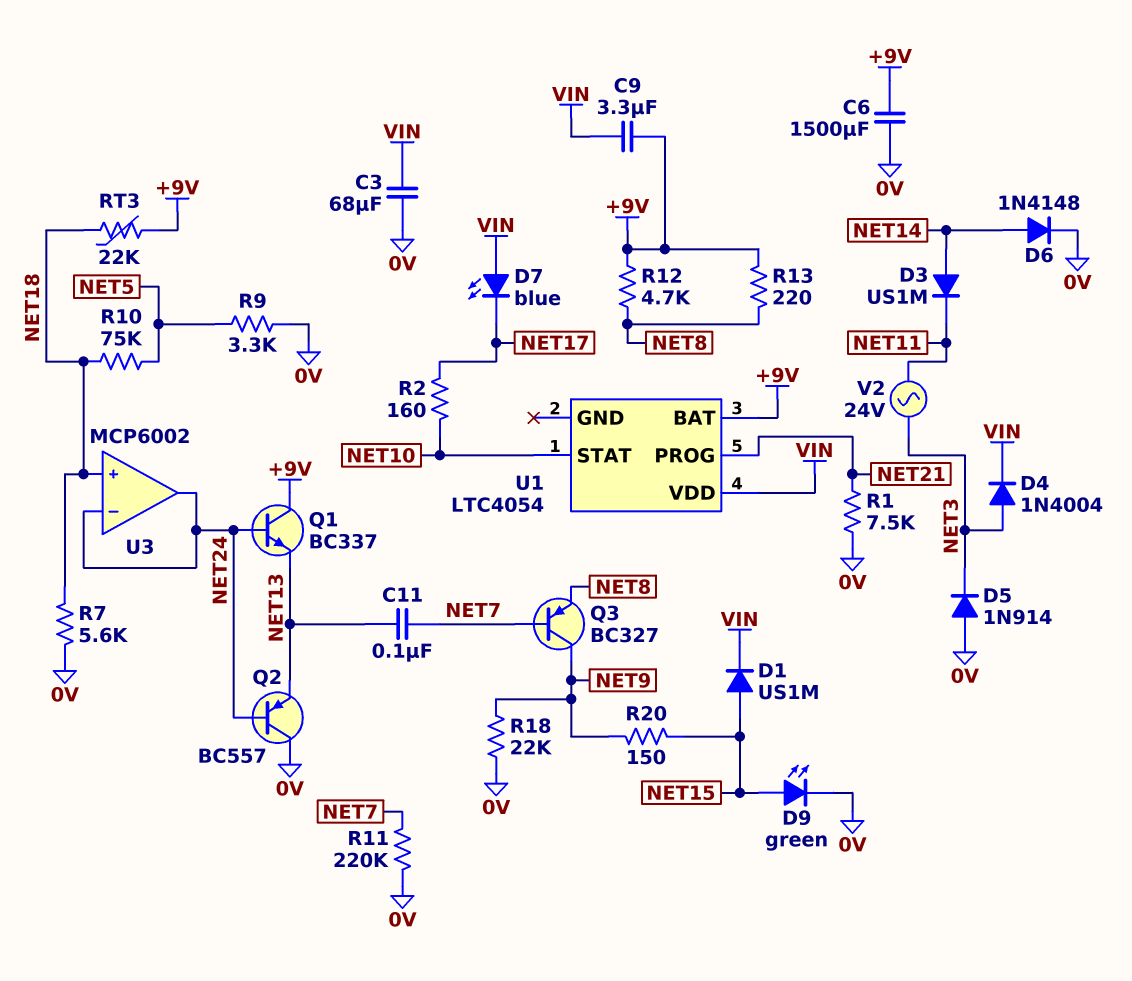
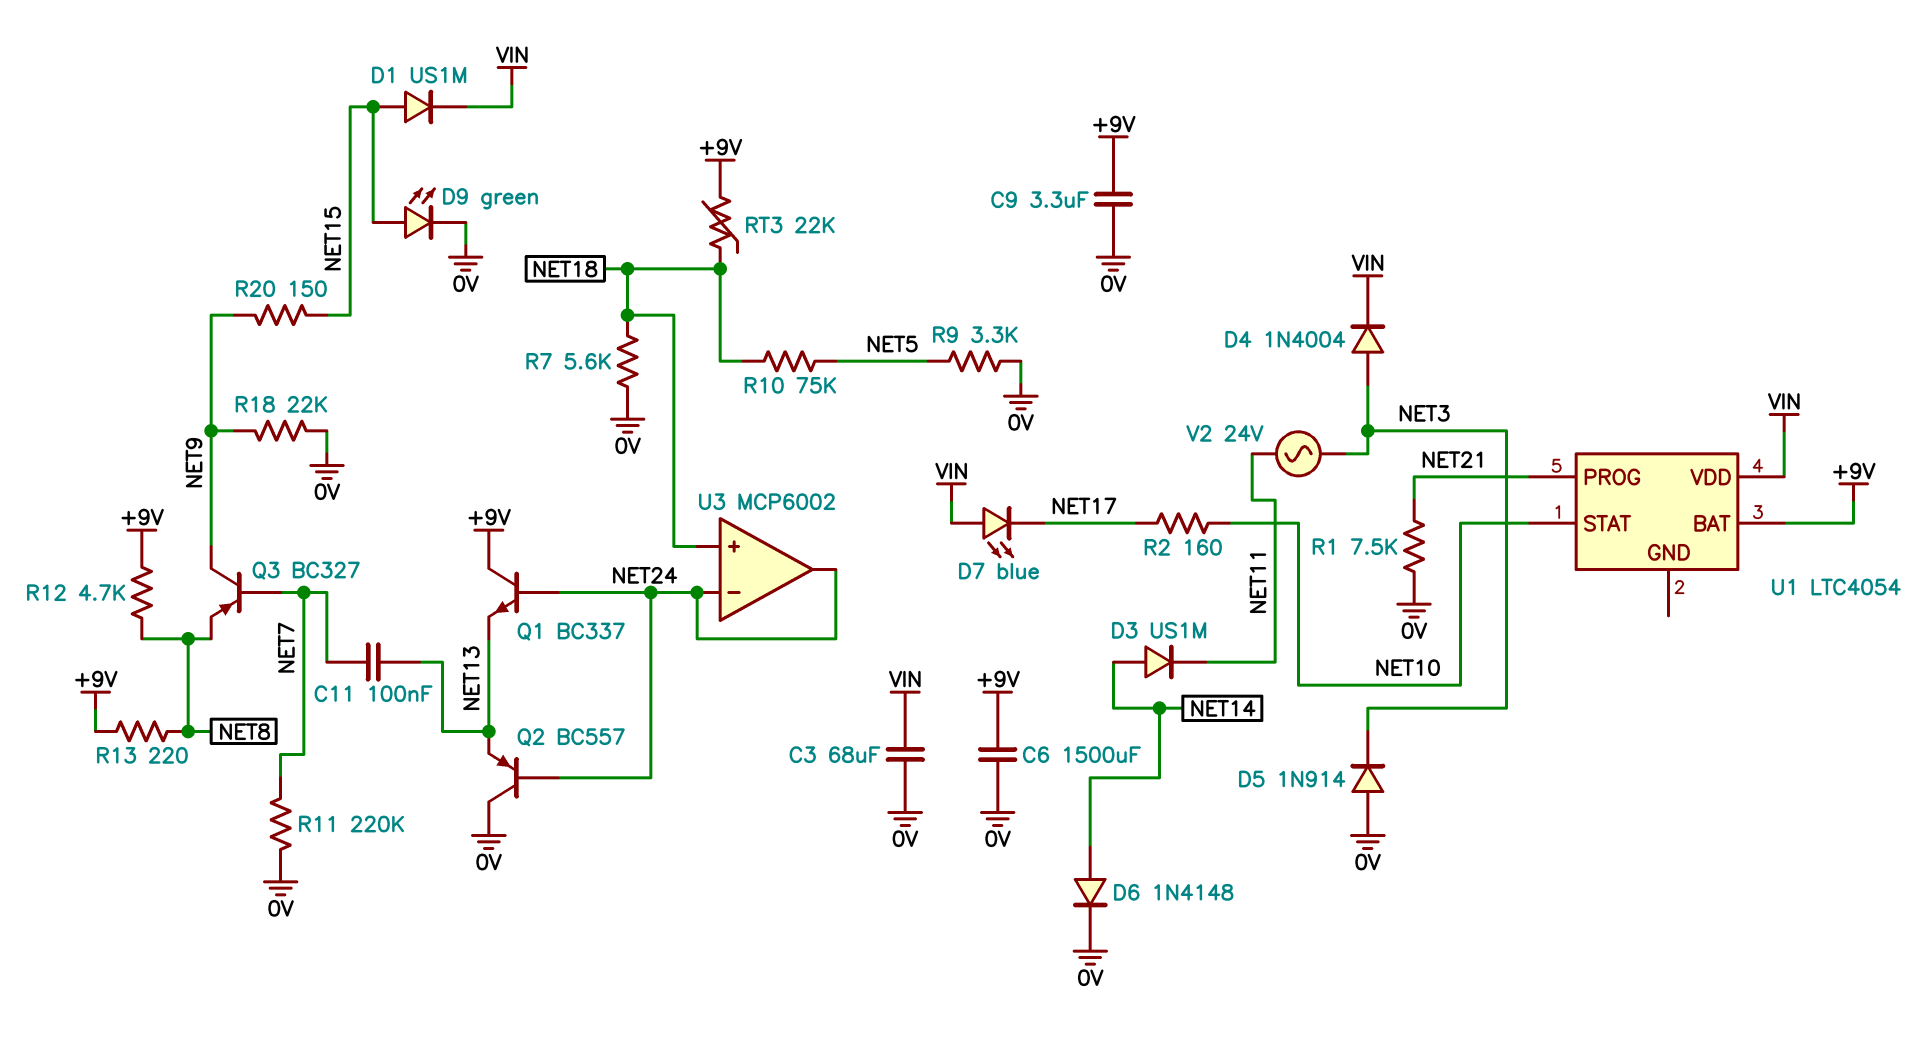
C9: 3.3uF (+9V, VIN) -> 3.3uF (+9V, 0V)

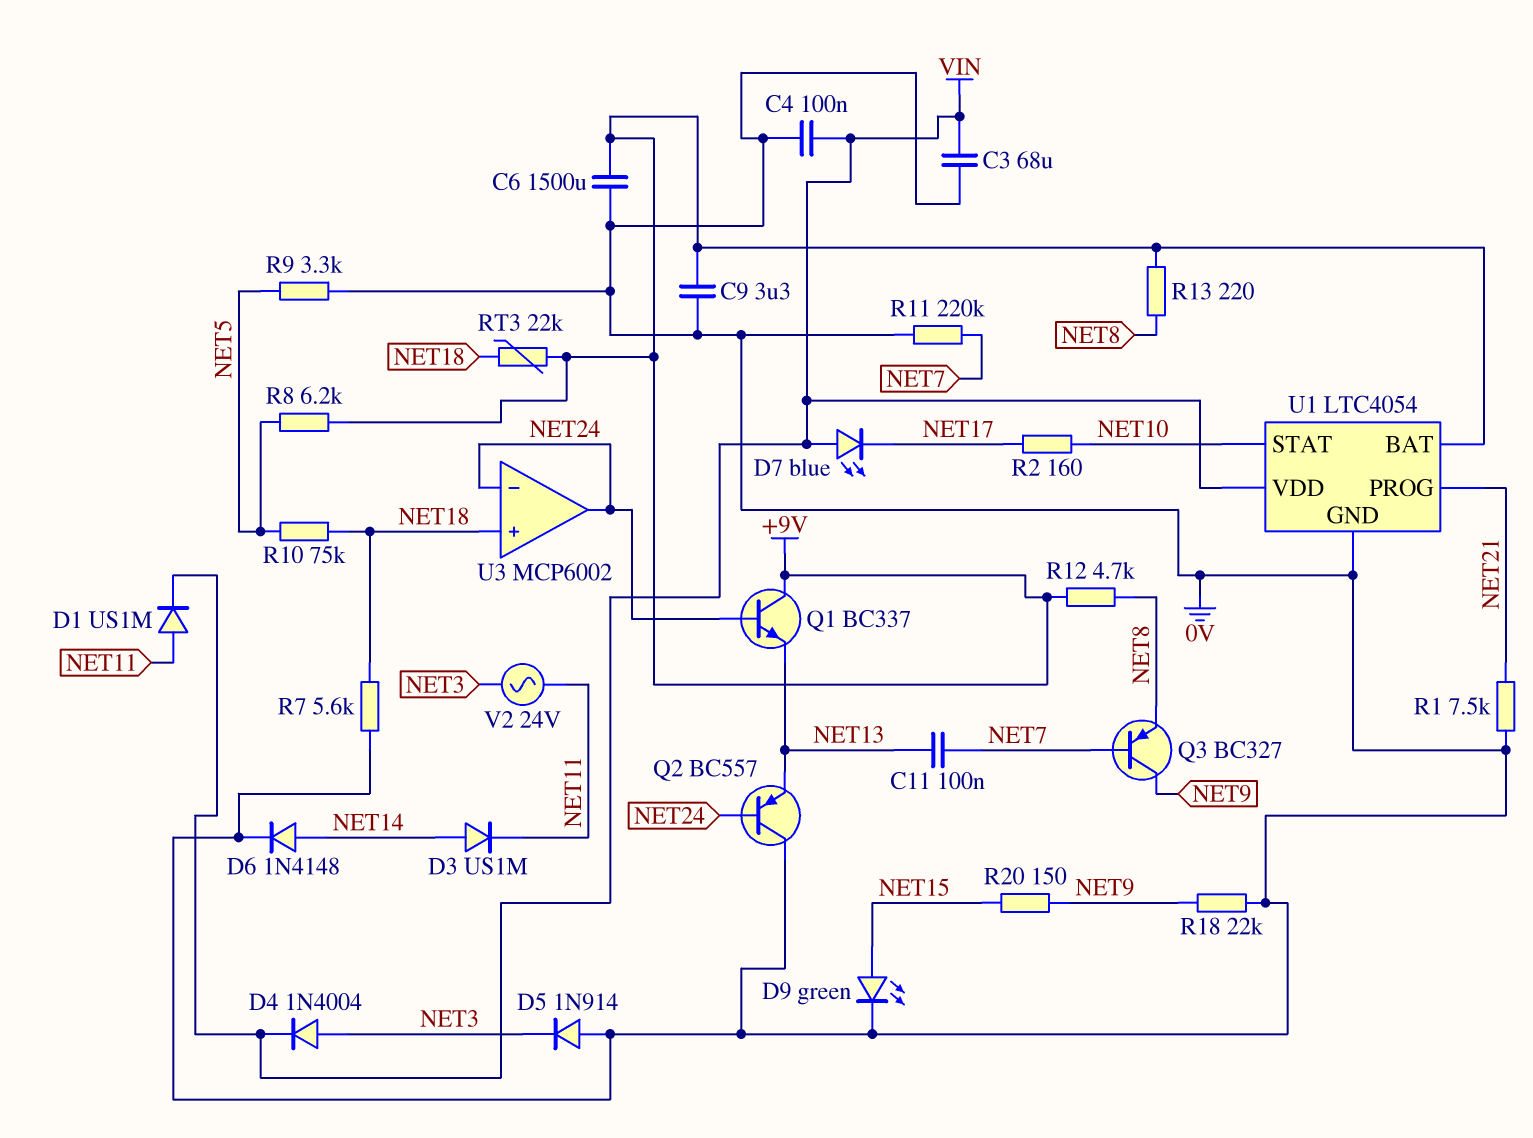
C4: none -> 100nF (0V, VIN)
D1: diode US1M (A NET15, K VIN) -> diode US1M (A NET11, K VIN)
R8: none -> 6.2k (+9V, NET5)
U1 pin GND: none -> 0V

